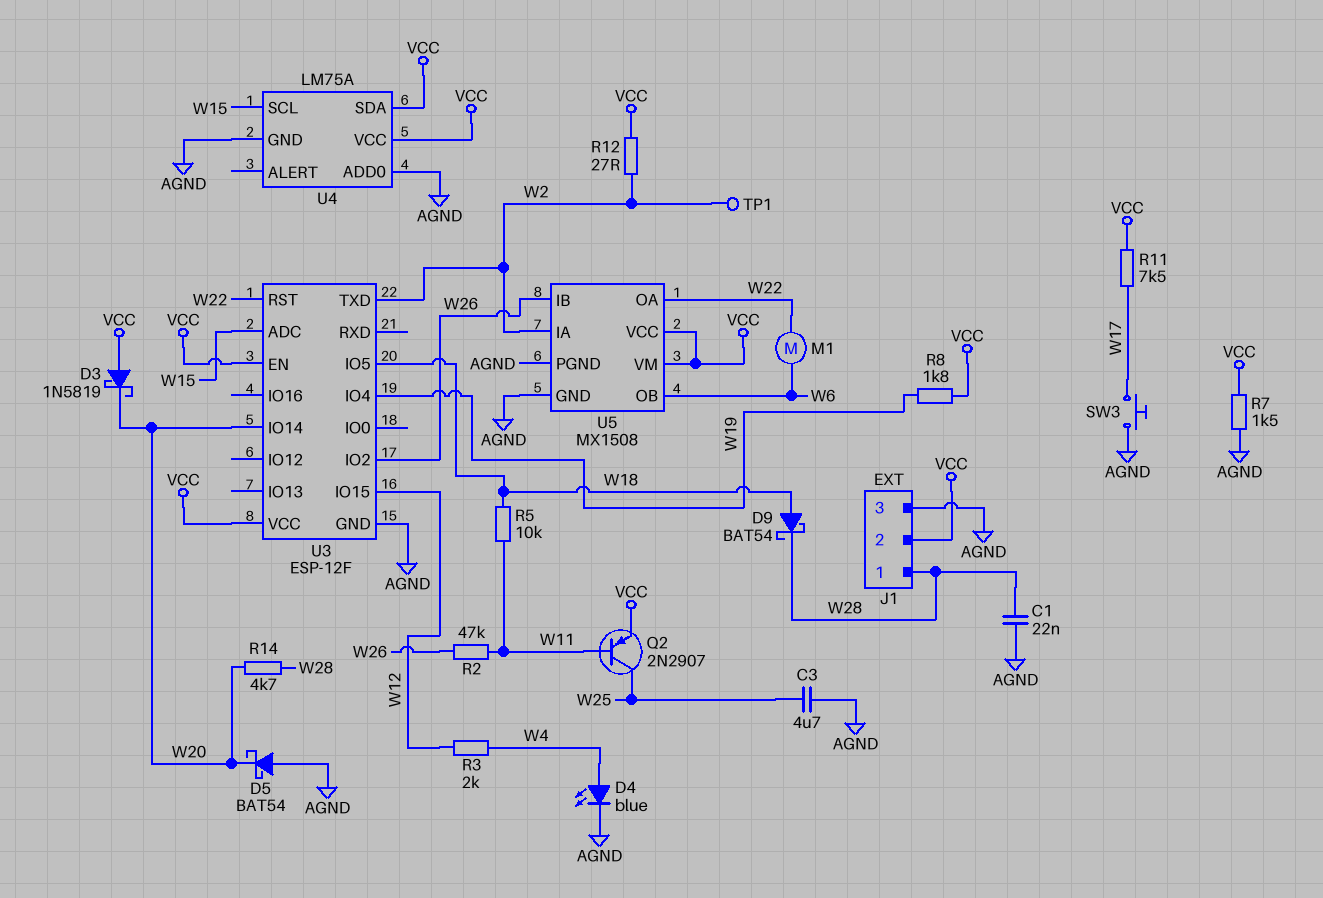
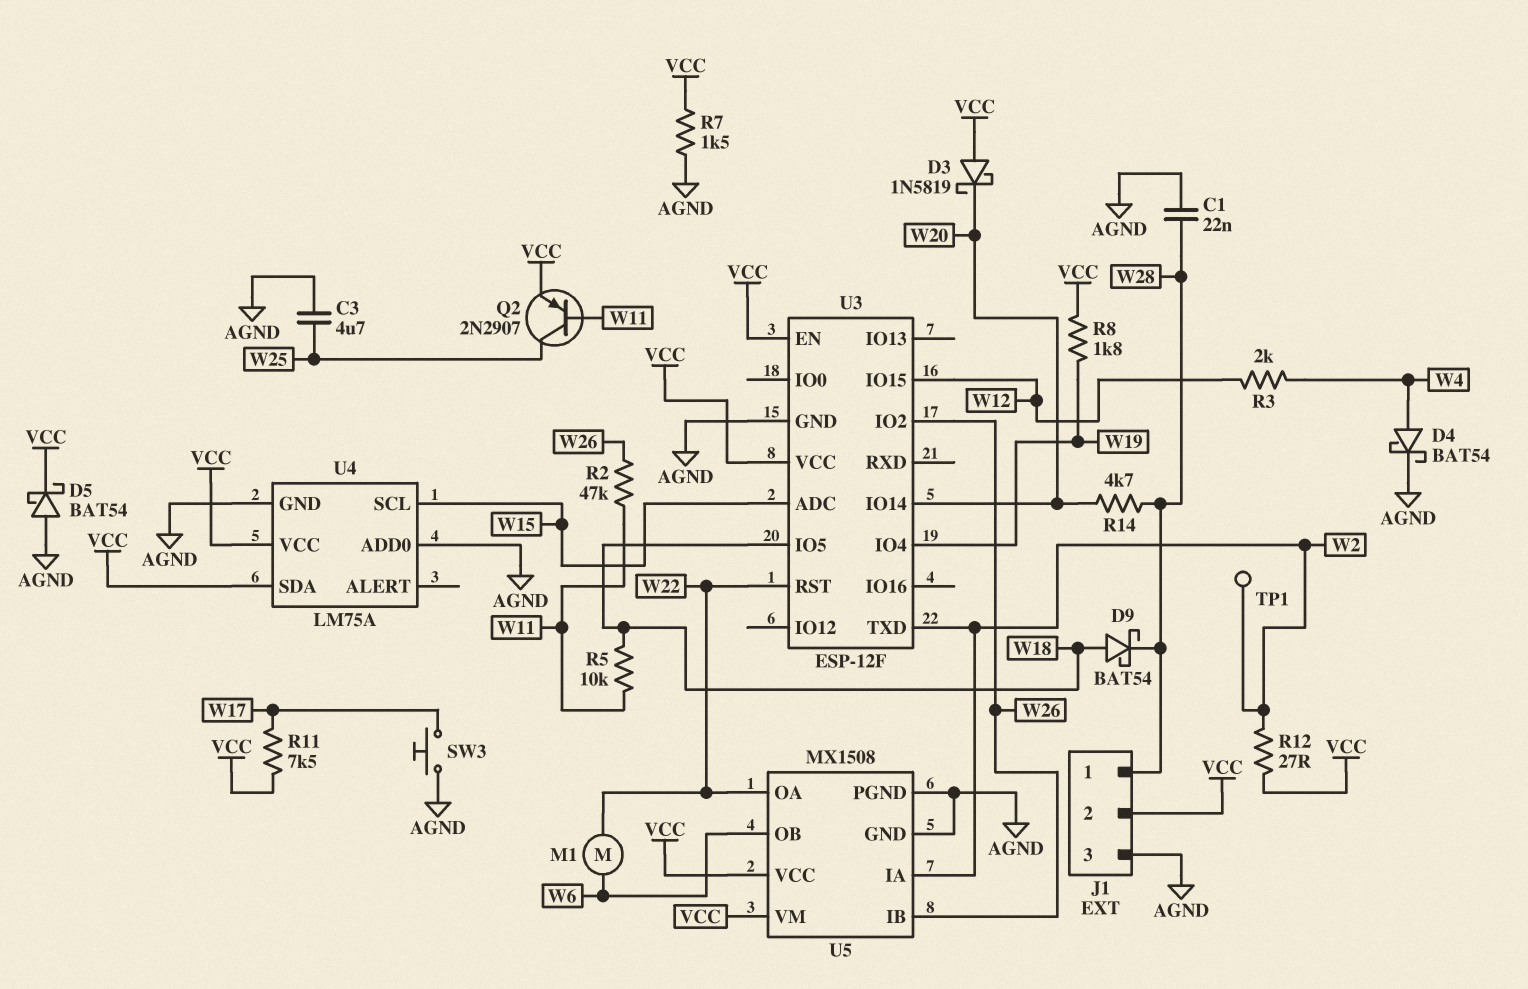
D4: LED blue (A W4, K AGND) -> schottky BAT54 (A W4, K AGND)
D5: schottky BAT54 (A AGND, K W20) -> schottky BAT54 (A AGND, K VCC)

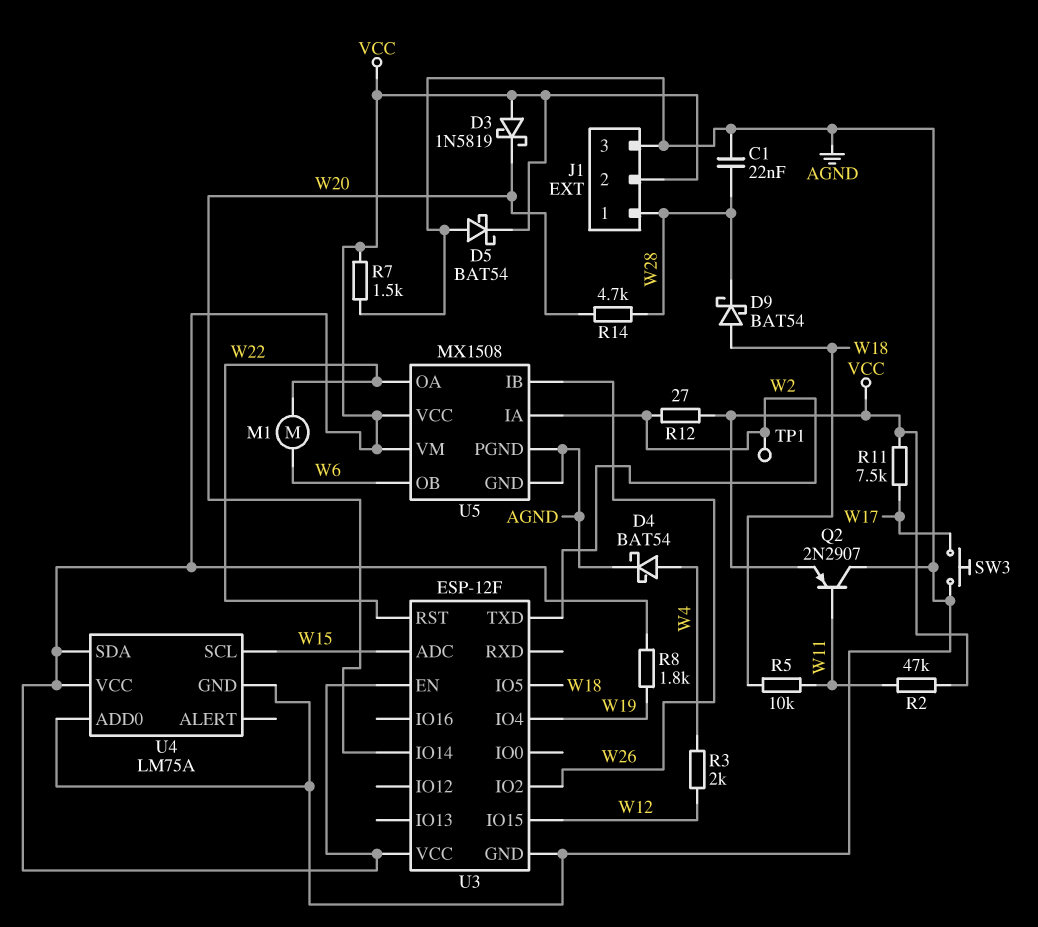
C3: 4.7uF (AGND, W25) -> none
Q2: PNP 2N2907 (B W11, C W25, E VCC) -> PNP 2N2907 (B W11, C AGND, E VCC)
R2: 47k (W11, W26) -> 47k (VCC, W11)

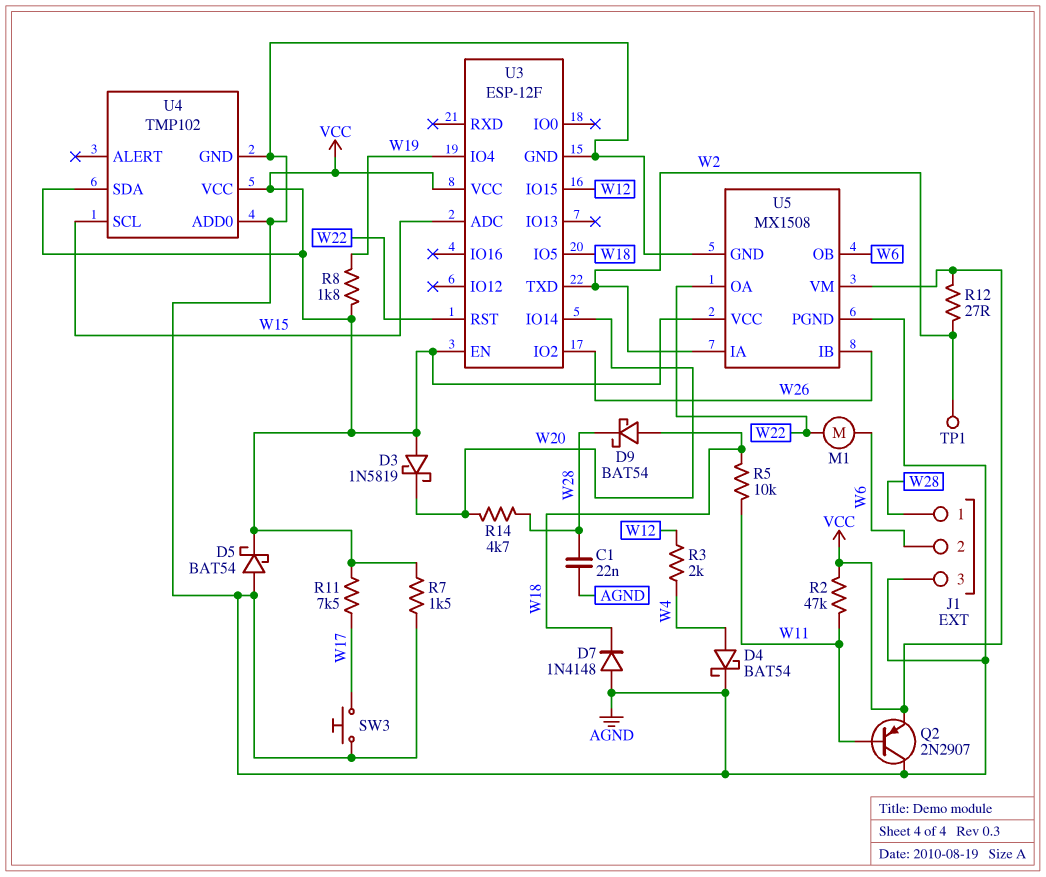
D7: none -> diode 1N4148 (A AGND, K W18)
J1 pin 2: VCC -> W6
U4: LM75A -> TMP102

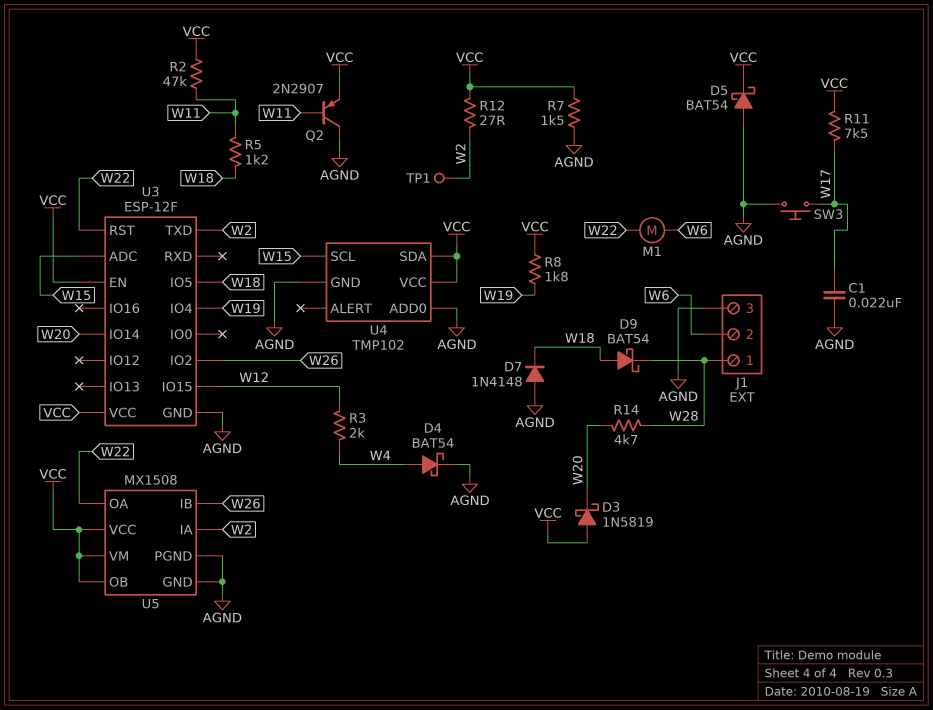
C1: 22nF (AGND, W28) -> 22nF (AGND, W17)
R5: 10k (W11, W18) -> 1.2k (W11, W18)
U5 pin OB: W6 -> VCC

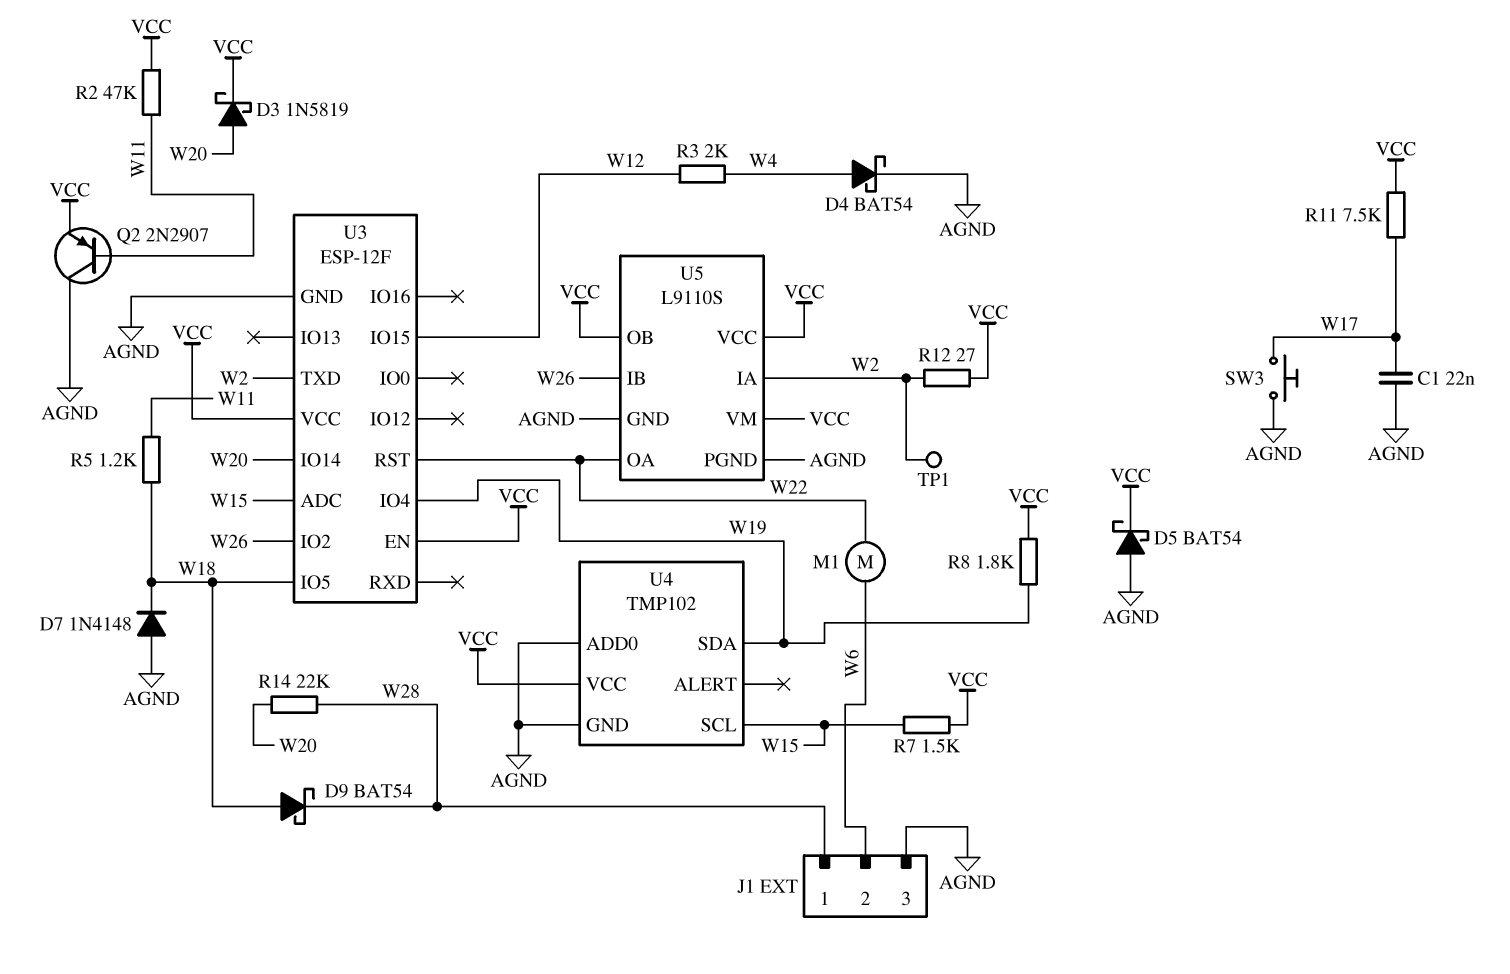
D3: schottky 1N5819 (A VCC, K W20) -> schottky 1N5819 (A W20, K VCC)
R7: 1.5k (AGND, VCC) -> 1.5k (VCC, W15)
R14: 4.7k (W20, W28) -> 22k (W20, W28)
U4 pin SDA: VCC -> W19
U5: MX1508 -> L9110S

